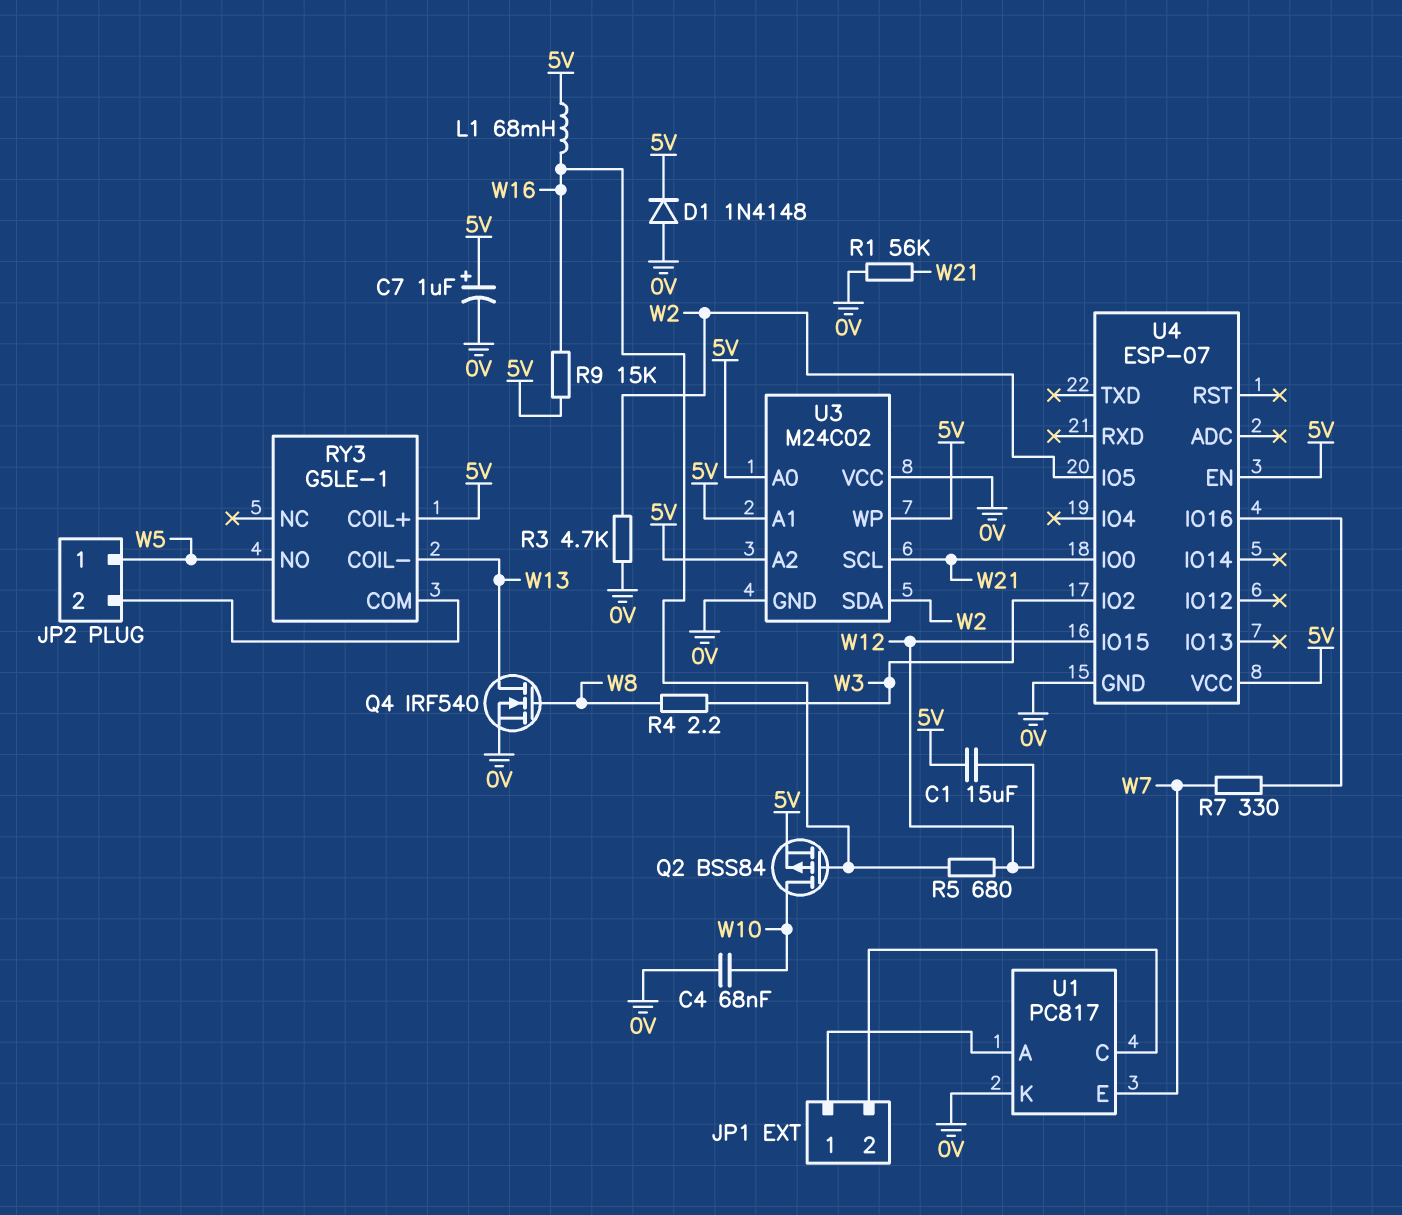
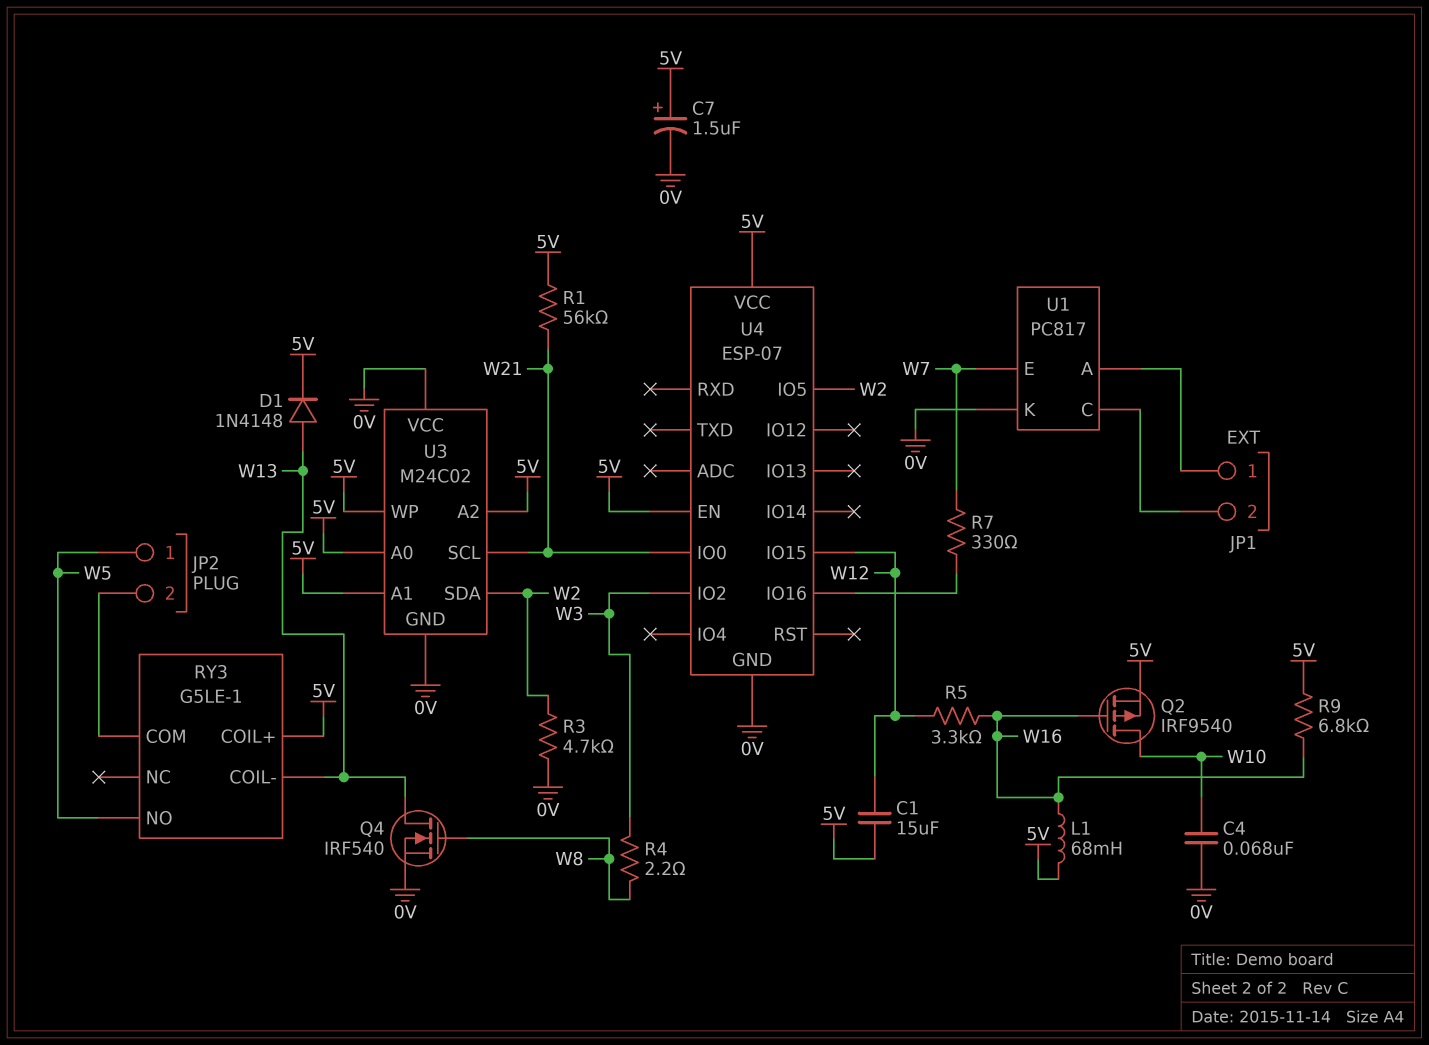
C7: 1uF (plus 5V, minus 0V) -> 1.5uF (plus 5V, minus 0V)
D1: diode 1N4148 (A 0V, K 5V) -> diode 1N4148 (A W13, K 5V)
Q2: PMOS BSS84 (G W16, D W10, S 5V) -> PMOS IRF9540 (G W16, D W10, S 5V)
R1: 56k (0V, W21) -> 56k (5V, W21)
R5: 680 (W12, W16) -> 3.3k (W12, W16)
R9: 15k (5V, W16) -> 6.8k (5V, W16)

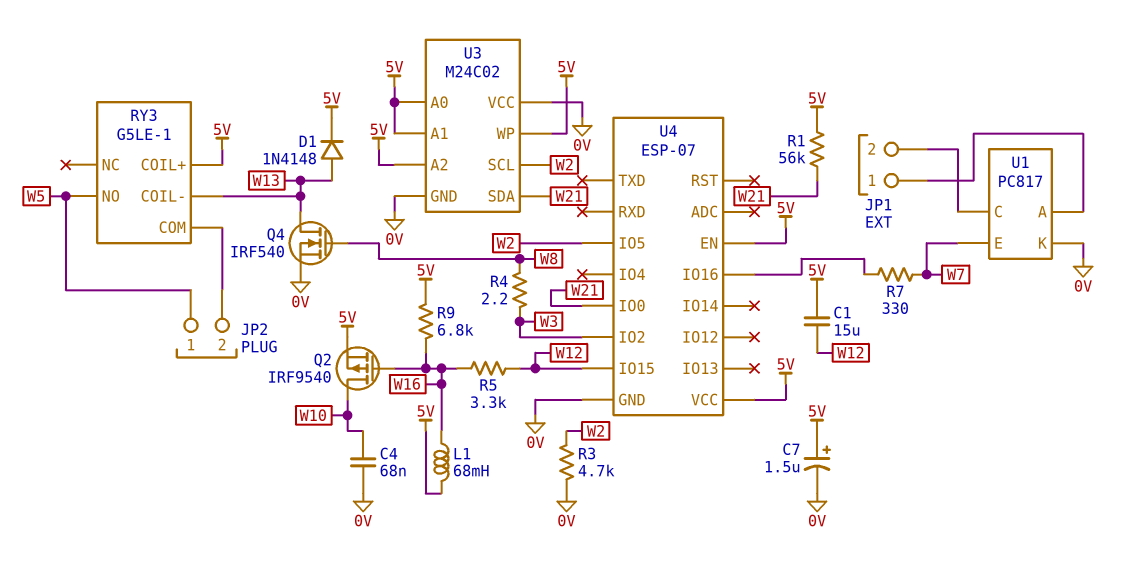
U3 pin SCL: W21 -> W2
U3 pin SDA: W2 -> W21

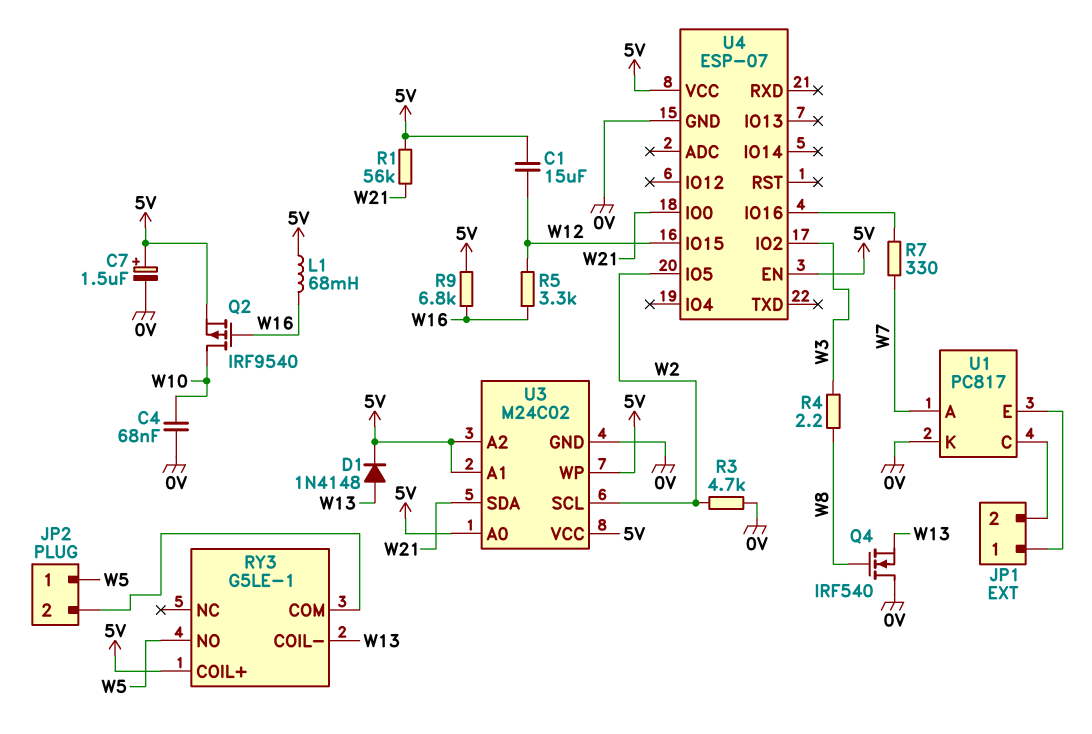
Q4: NMOS IRF540 (G W8, D W13, S 0V) -> NMOS IRF540 (G W8, D 0V, S W13)
U1 pin A: JP1/1 -> W7
U1 pin E: W7 -> JP1/1
U3 pin VCC: 0V -> 5V

